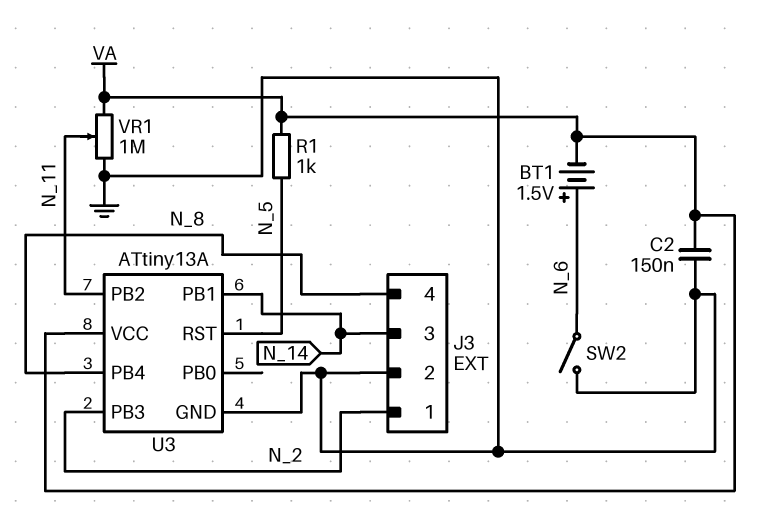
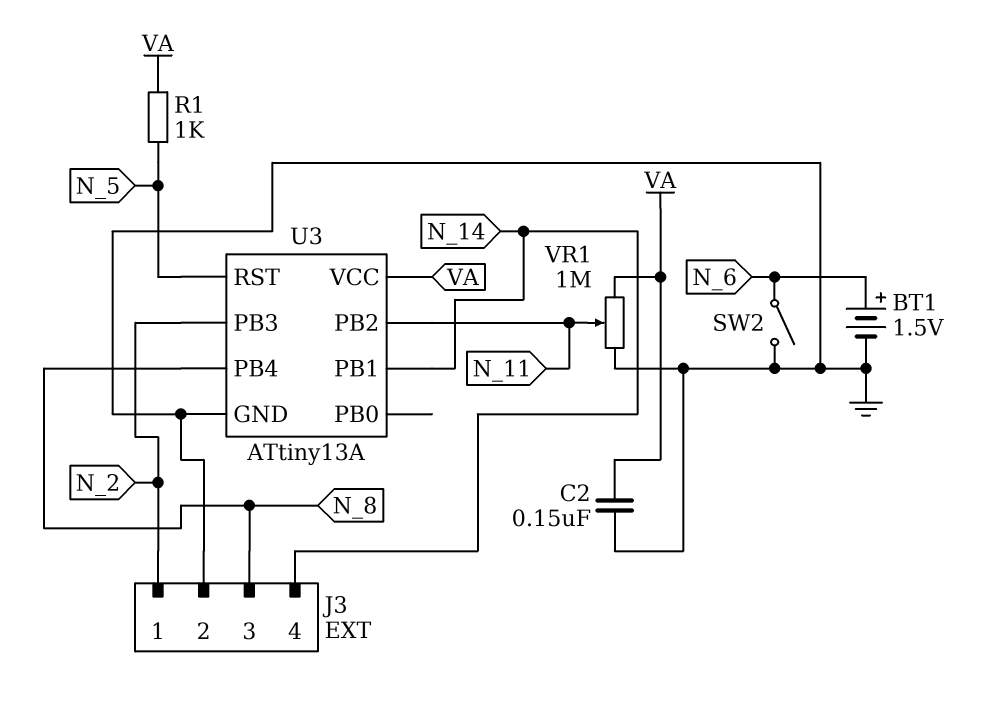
BT1: 1.5V (plus N_6, minus VA) -> 1.5V (plus N_6, minus GND)
J3 pin 3: N_14 -> N_8
J3 pin 4: N_8 -> N_14

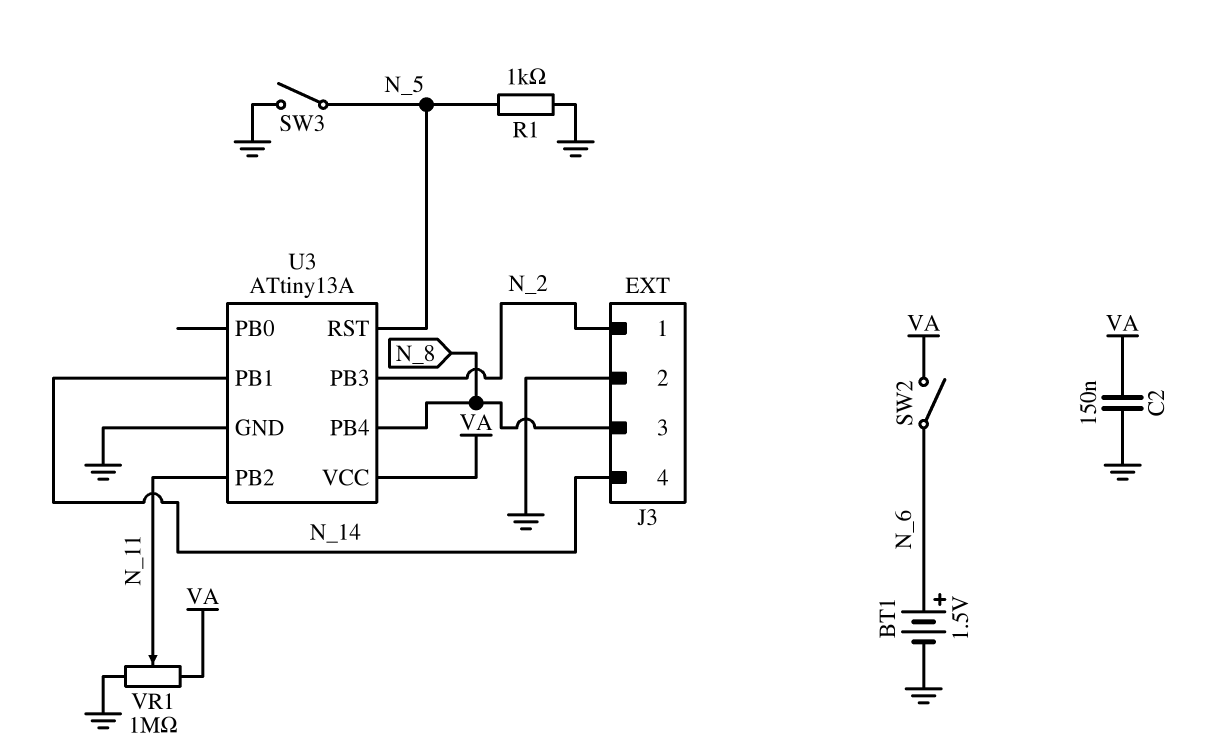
R1: 1k (N_5, VA) -> 1k (GND, N_5)
SW2: switch (GND, N_6) -> switch (N_6, VA)
SW3: none -> switch (GND, N_5)

